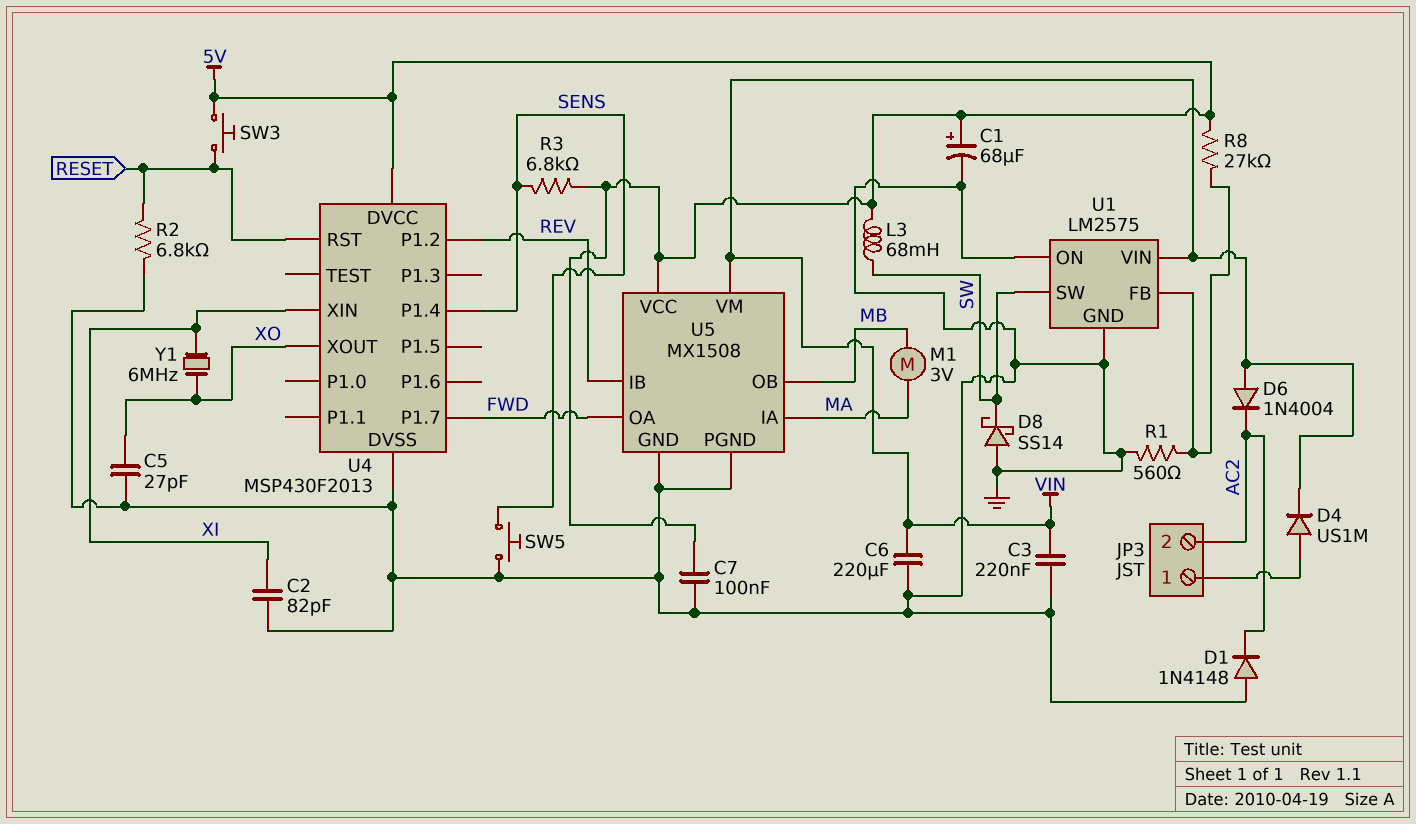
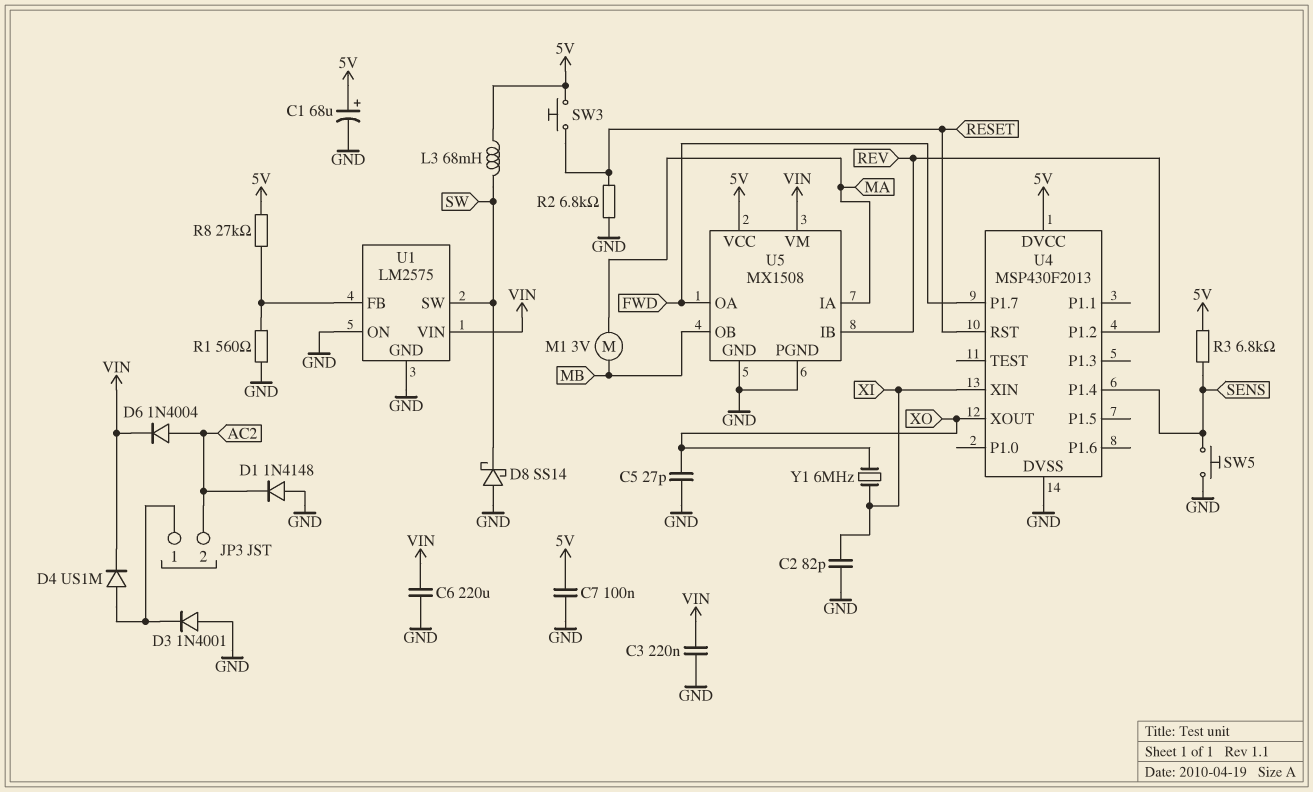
D3: none -> diode 1N4001 (A GND, K JP3/1)
D6: diode 1N4004 (A VIN, K AC2) -> diode 1N4004 (A AC2, K VIN)

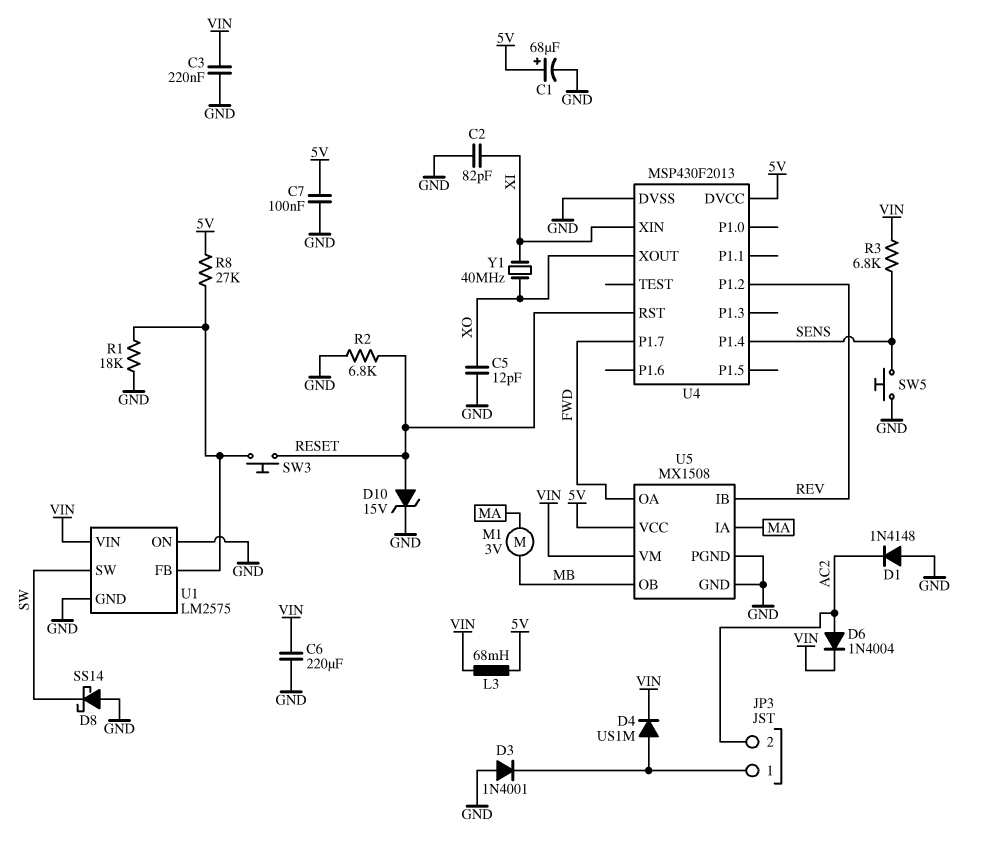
C5: 27pF (GND, XO) -> 12pF (GND, XO)
D10: none -> zener 15V (A RESET, K GND)
L3: 68mH (5V, SW) -> 68mH (5V, VIN)
R1: 560 (GND, U1/FB) -> 18k (GND, U1/FB)
R3: 6.8k (5V, SENS) -> 6.8k (SENS, VIN)
SW3: button (5V, RESET) -> button (RESET, U1/FB)
Y1: 6MHz (XI, XO) -> 40MHz (XI, XO)

